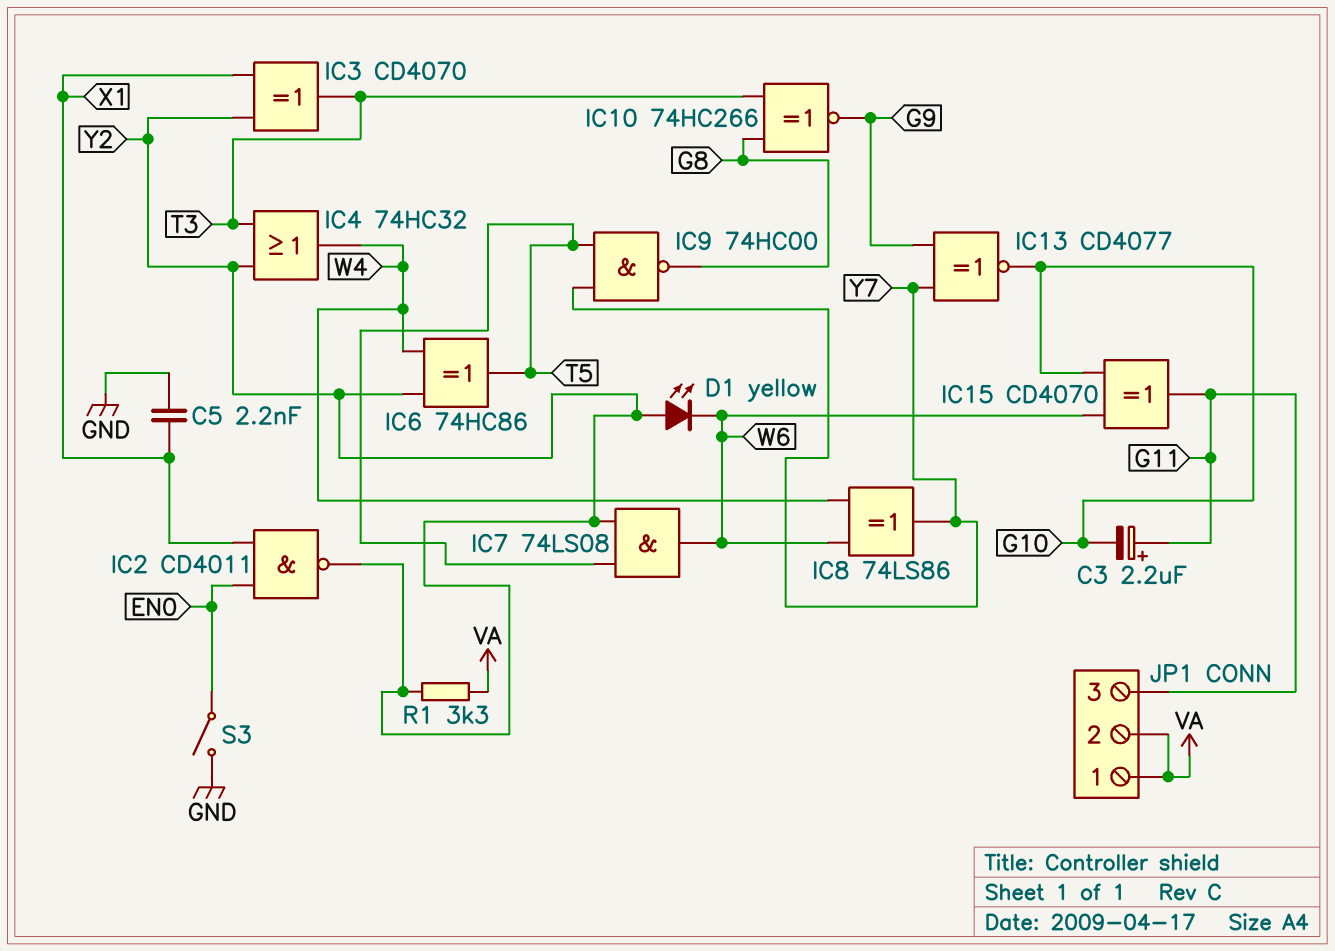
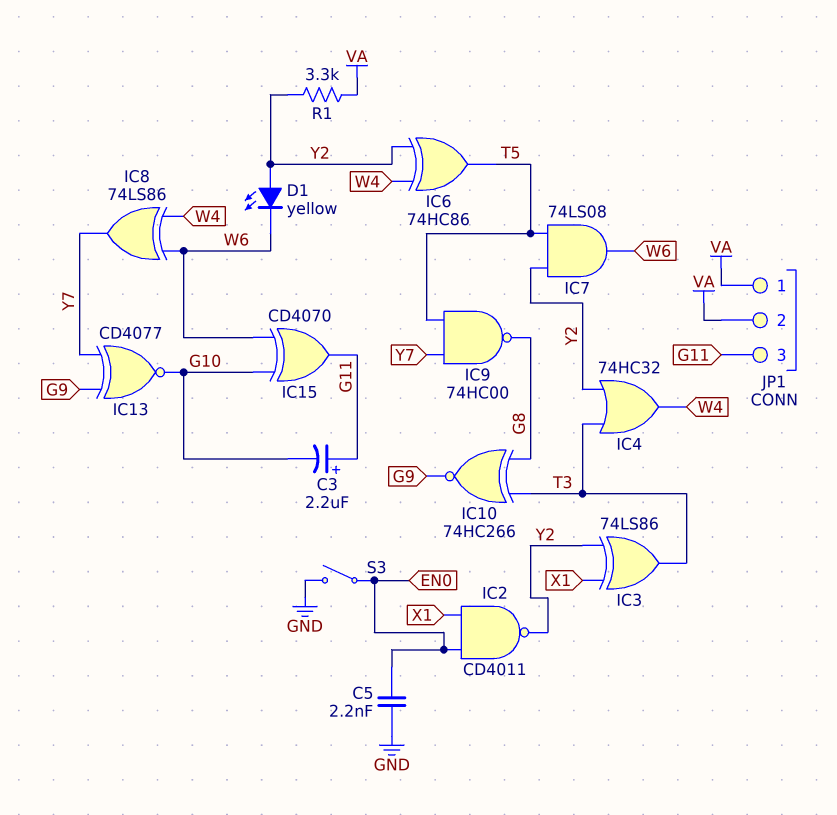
C5: 2.2nF (GND, X1) -> 2.2nF (EN0, GND)
IC3: XOR CD4070 (in X1, in Y2, out T3) -> XOR 74LS86 (in X1, in Y2, out T3)

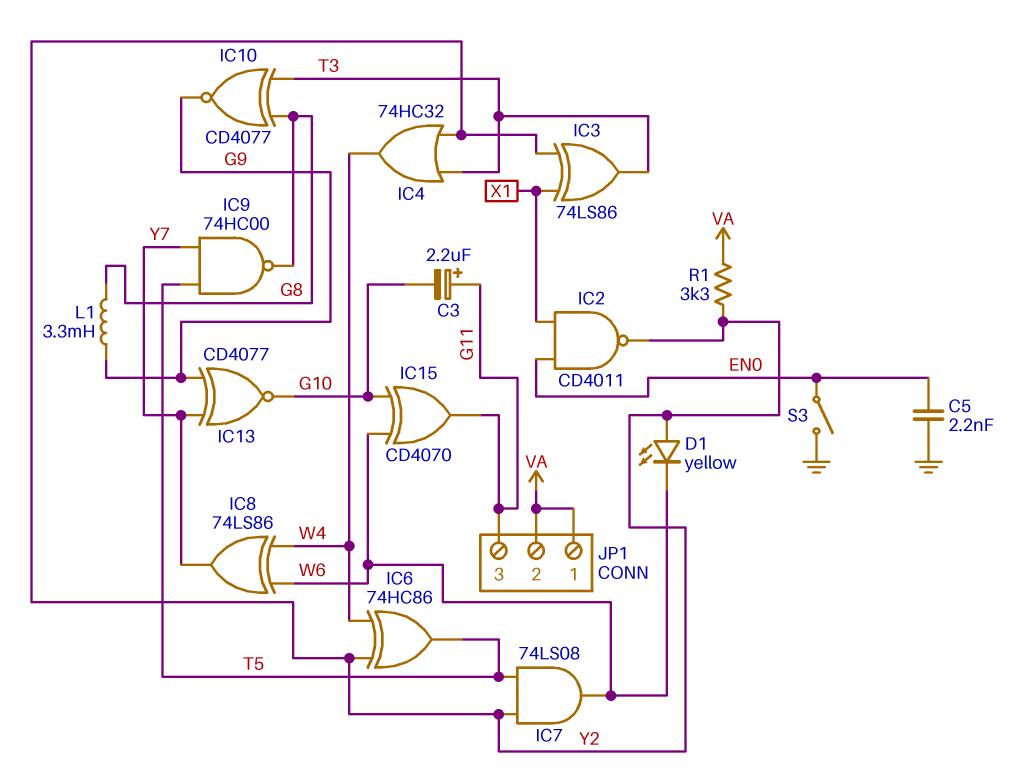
IC10: XNOR 74HC266 (in G8, in T3, out G9) -> XNOR CD4077 (in G8, in T3, out G9)
L1: none -> 3.3mH (G8, G9)

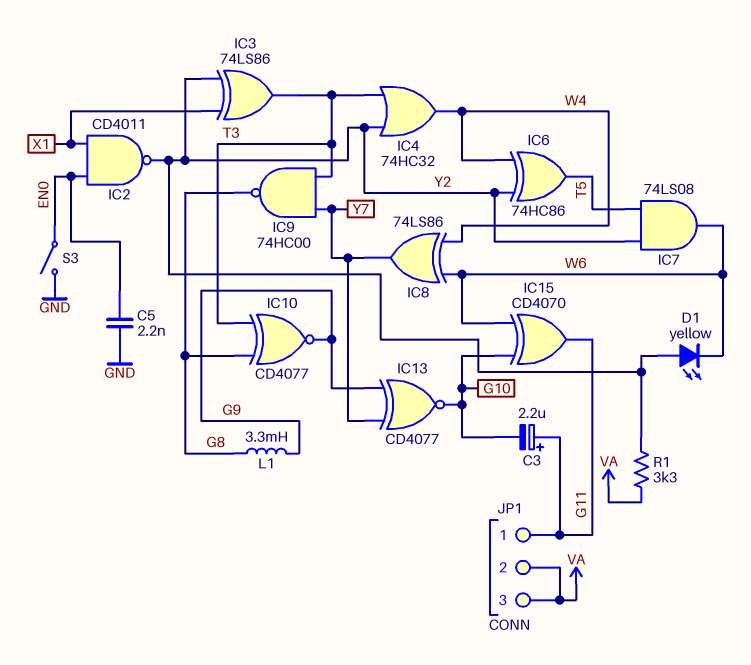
IC9: NAND 74HC00 (in T5, in Y7, out G8) -> NAND 74HC00 (in T3, in Y7, out G8)
JP1 pin 1: VA -> G11
JP1 pin 3: G11 -> VA

